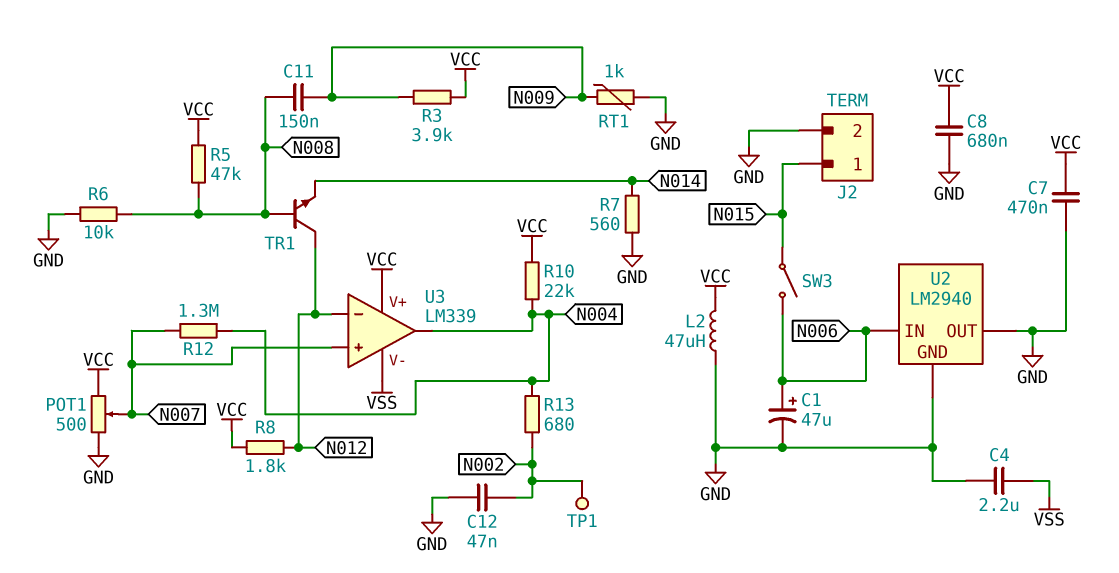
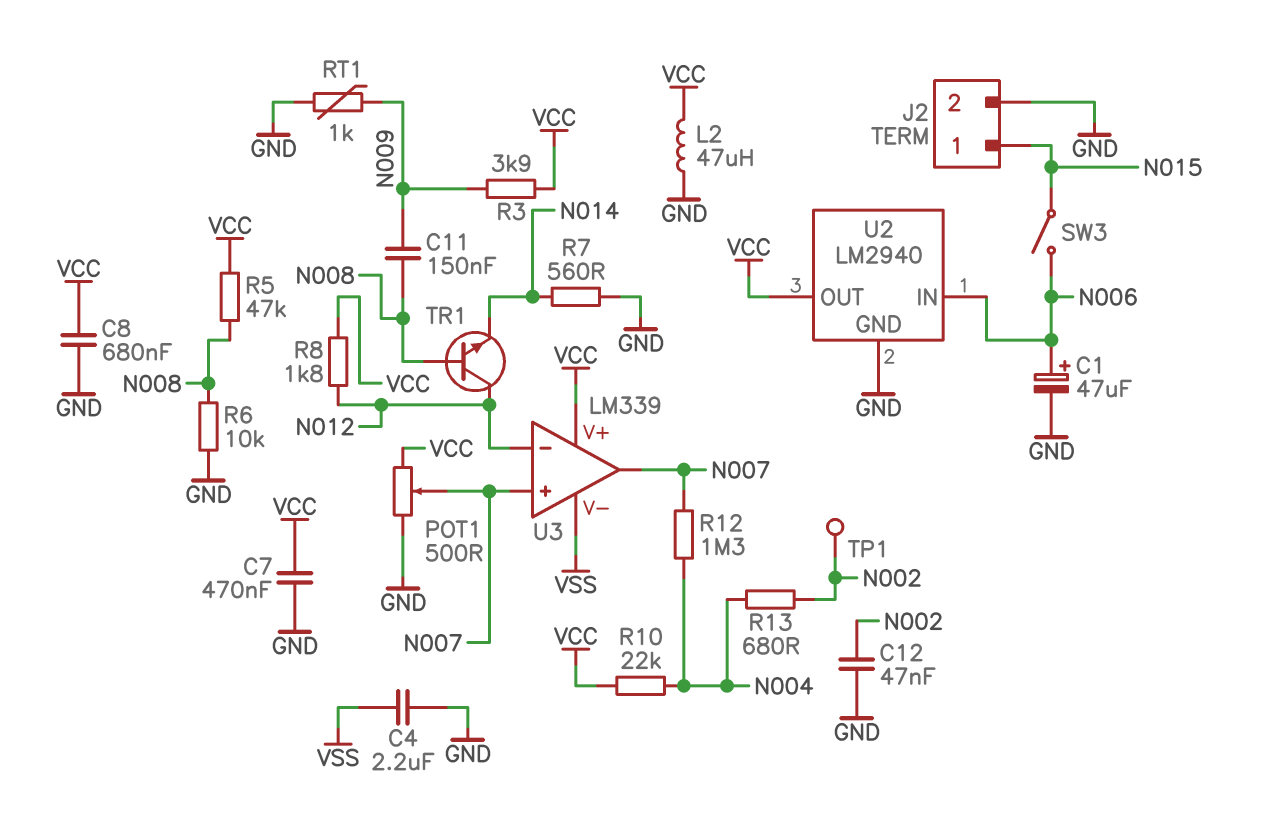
U2 pin OUT: GND -> VCC
U3 pin out: N004 -> N007

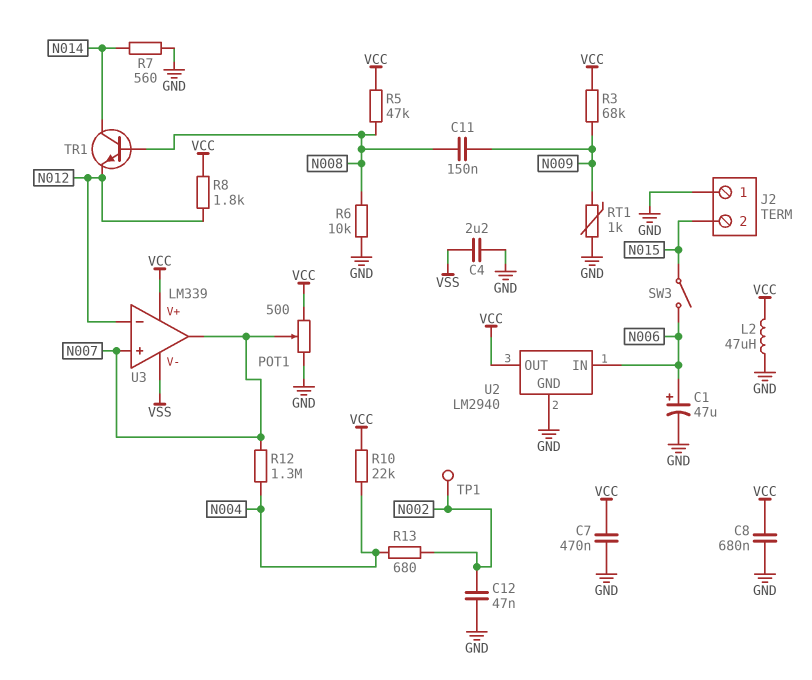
J2 pin 1: N015 -> GND
J2 pin 2: GND -> N015
R3: 3.9k (N009, VCC) -> 68k (N009, VCC)
TR1: NPN (B N008, C N012, E N014) -> NPN (B N008, C N014, E N012)

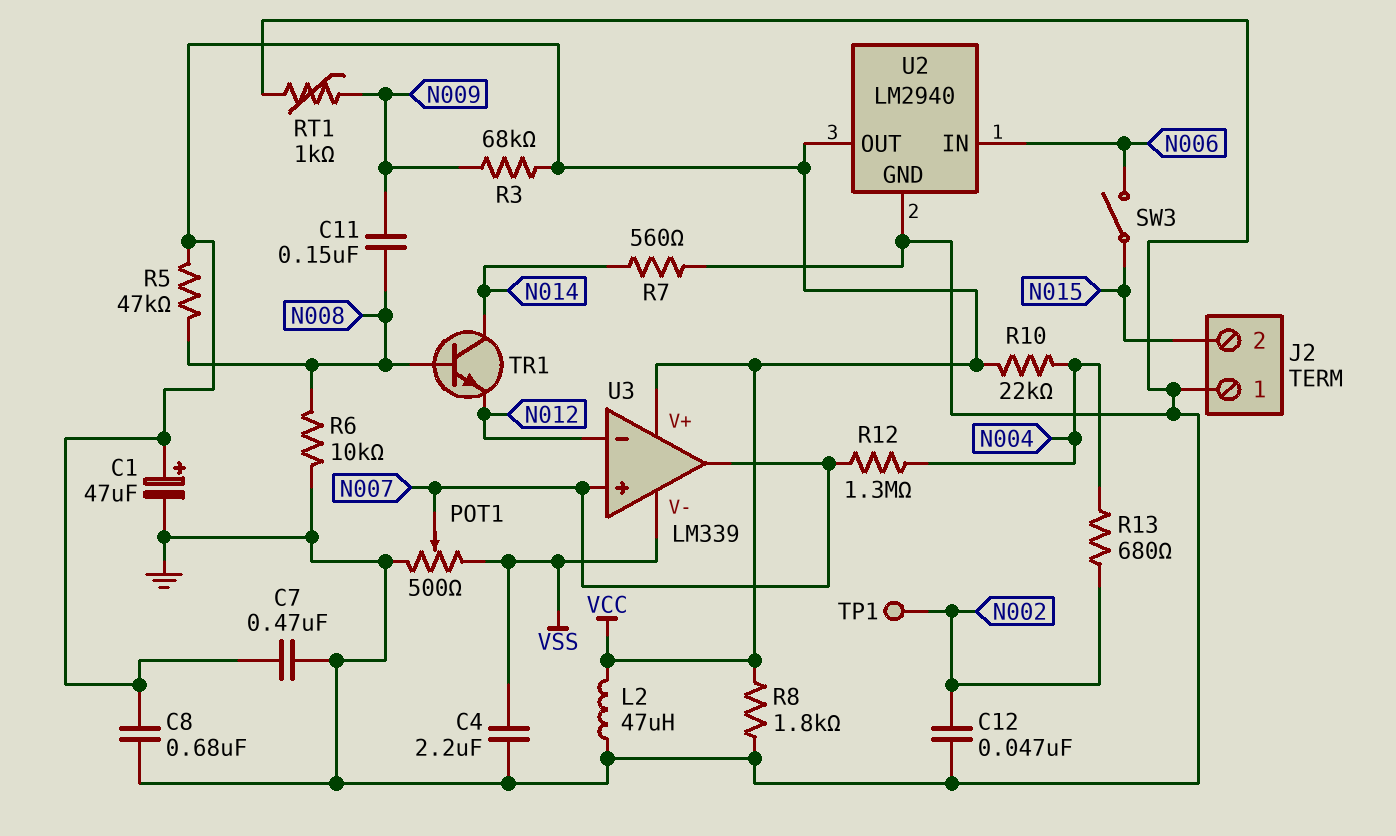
C1: 47uF (plus N006, minus GND) -> 47uF (plus VCC, minus GND)
POT1: 500 (GND, VCC, wiper N007) -> 500 (GND, VSS, wiper N007)
R8: 1.8k (N012, VCC) -> 1.8k (GND, VCC)

